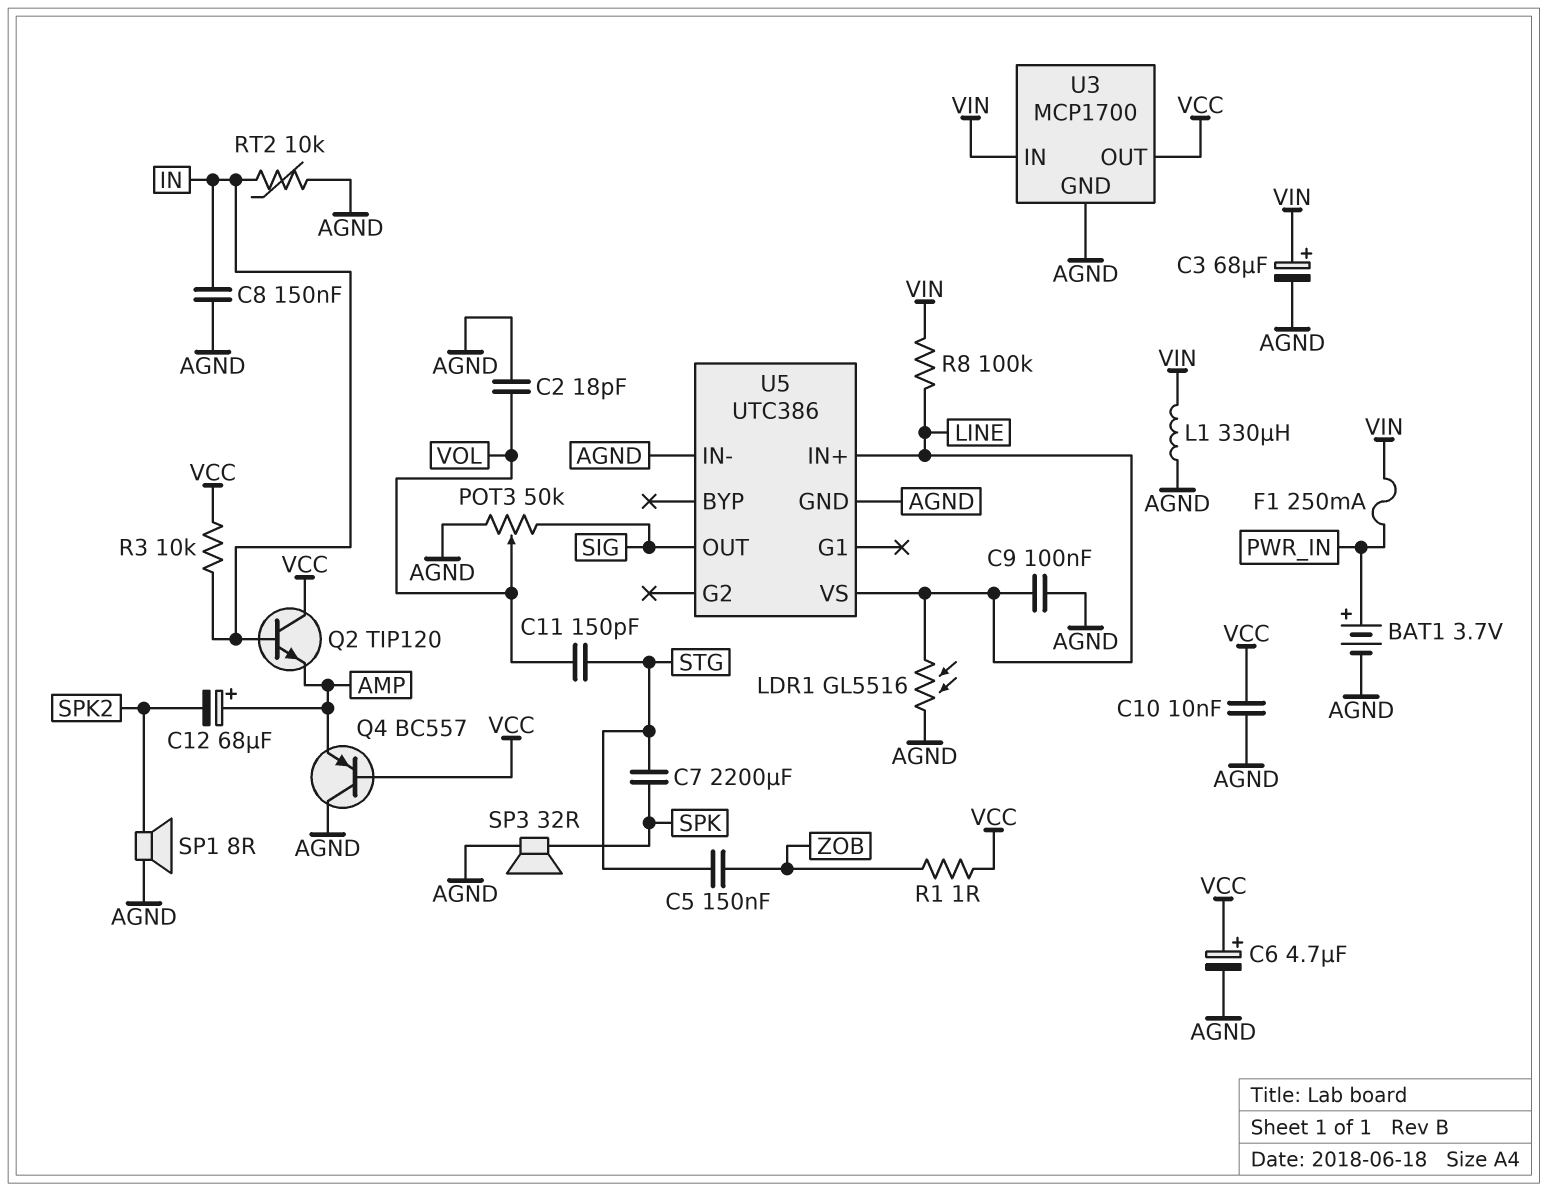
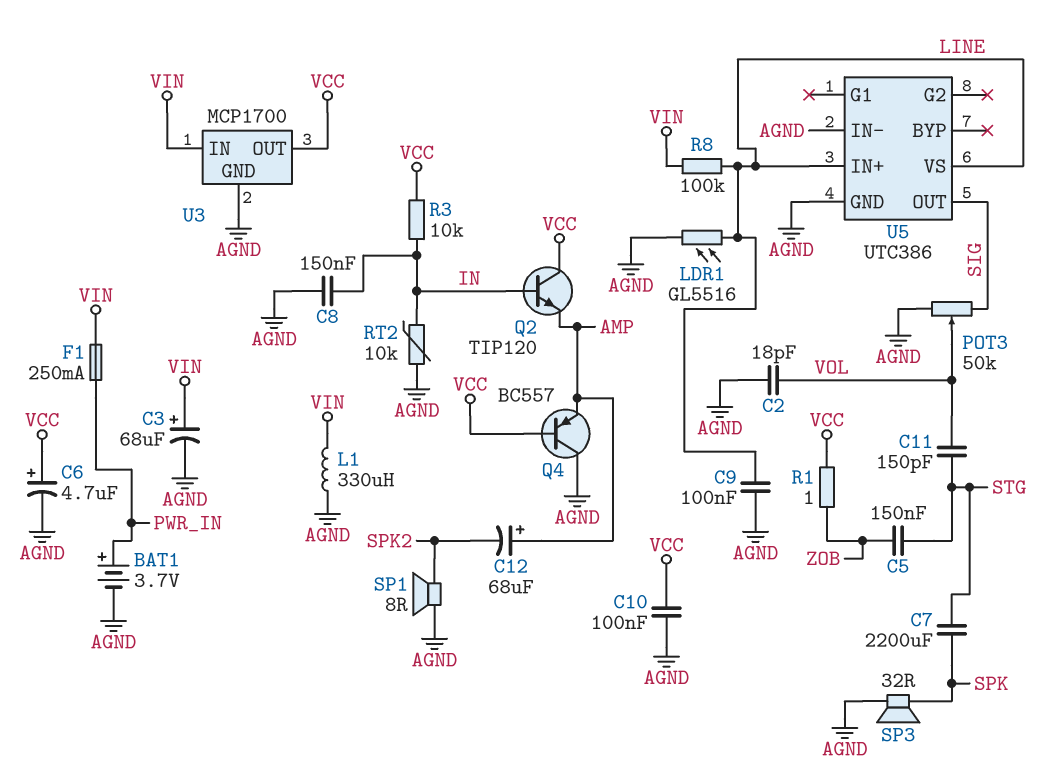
C10: 10nF (AGND, VCC) -> 100nF (AGND, VCC)

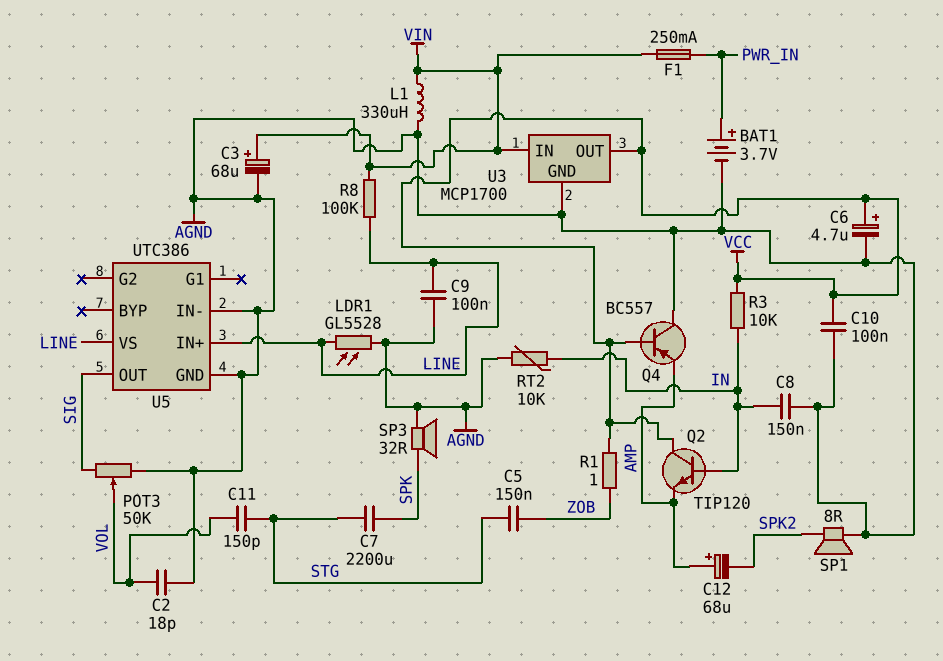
LDR1: GL5516 (AGND, LINE) -> GL5528 (AGND, LINE)

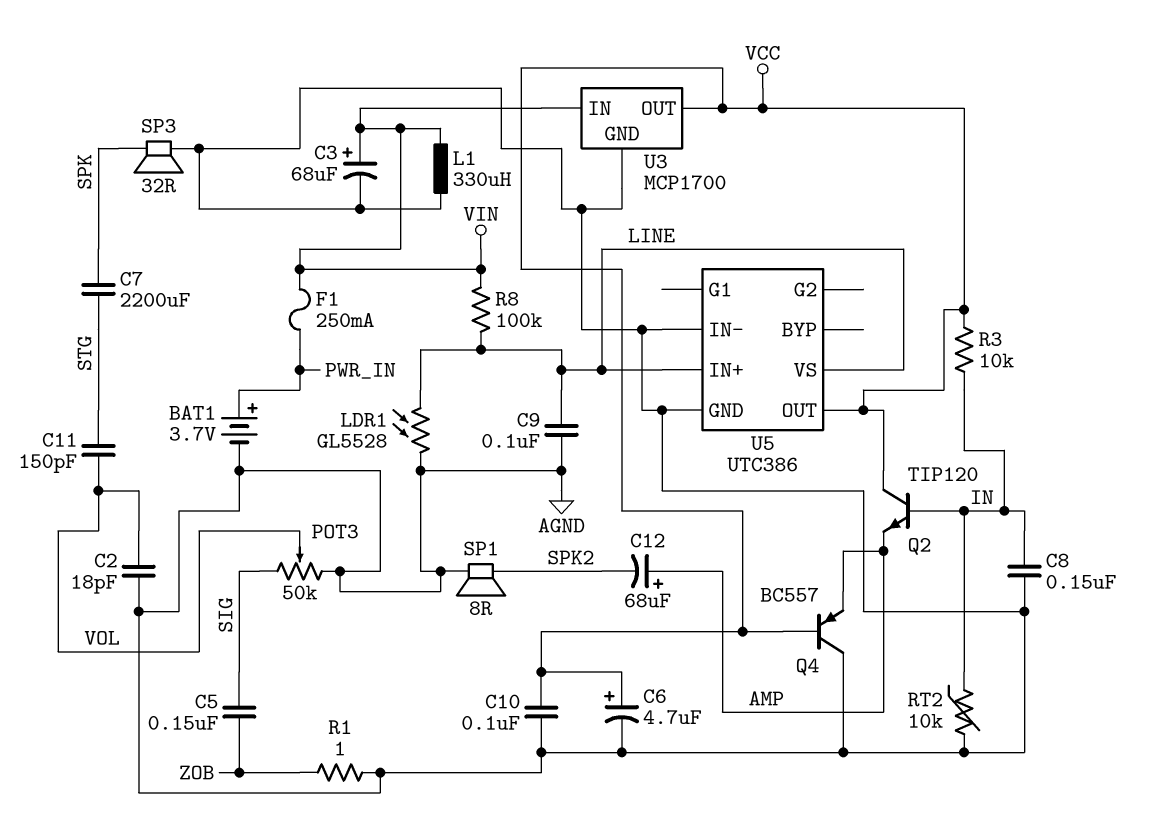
C5: 150nF (STG, ZOB) -> 150nF (SIG, ZOB)
R1: 1 (VCC, ZOB) -> 1 (AGND, ZOB)
U5 pin OUT: SIG -> VCC

